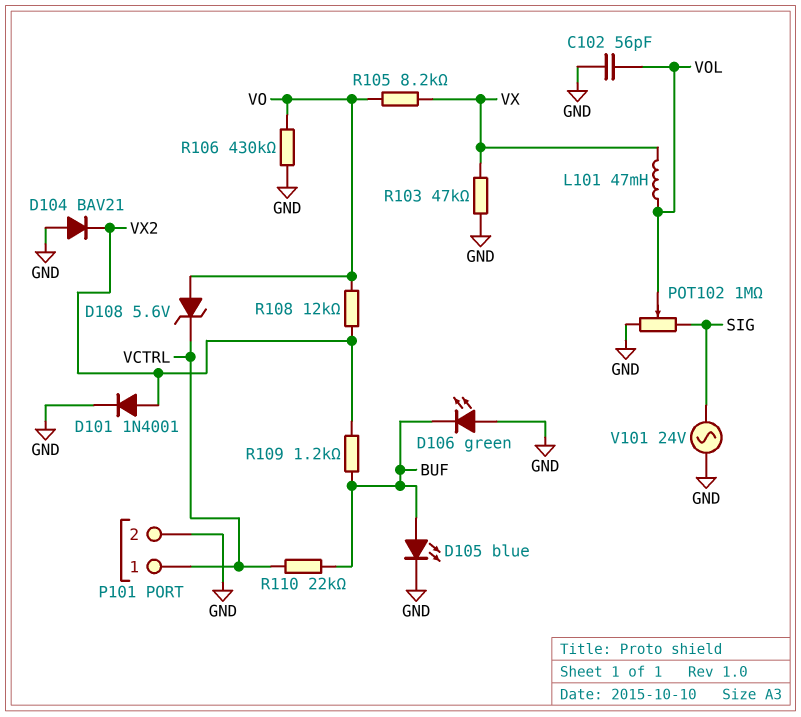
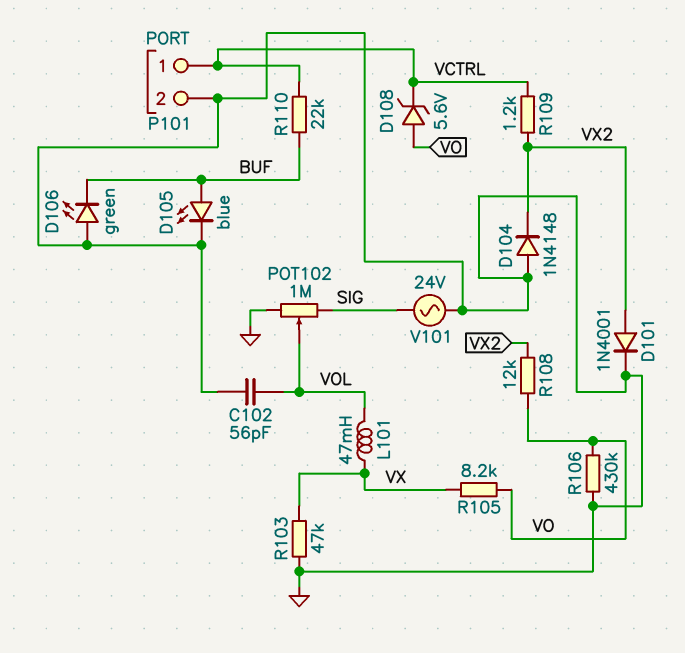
D104: diode BAV21 (A GND, K VX2) -> diode 1N4148 (A GND, K VX2)
R109: 1.2k (BUF, VX2) -> 1.2k (VCTRL, VX2)

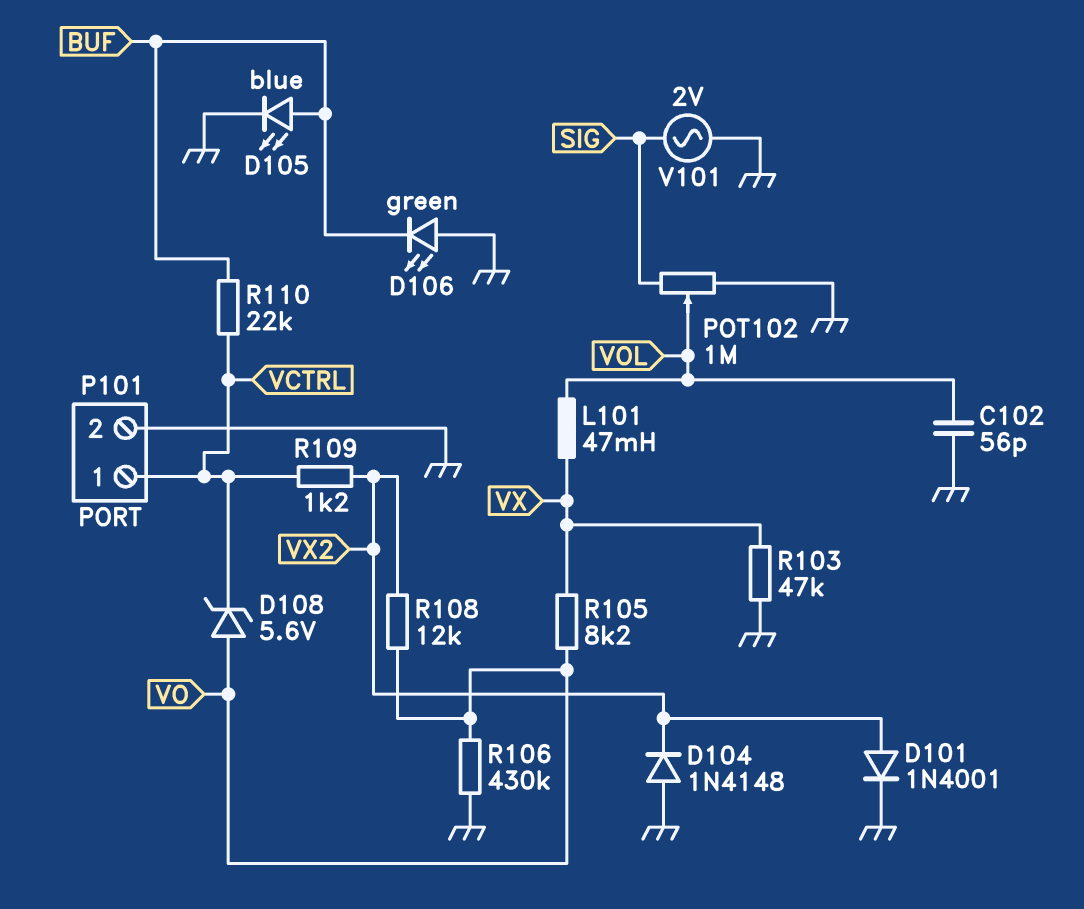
V101: AC 24V (GND, SIG) -> AC 2V (GND, SIG)

